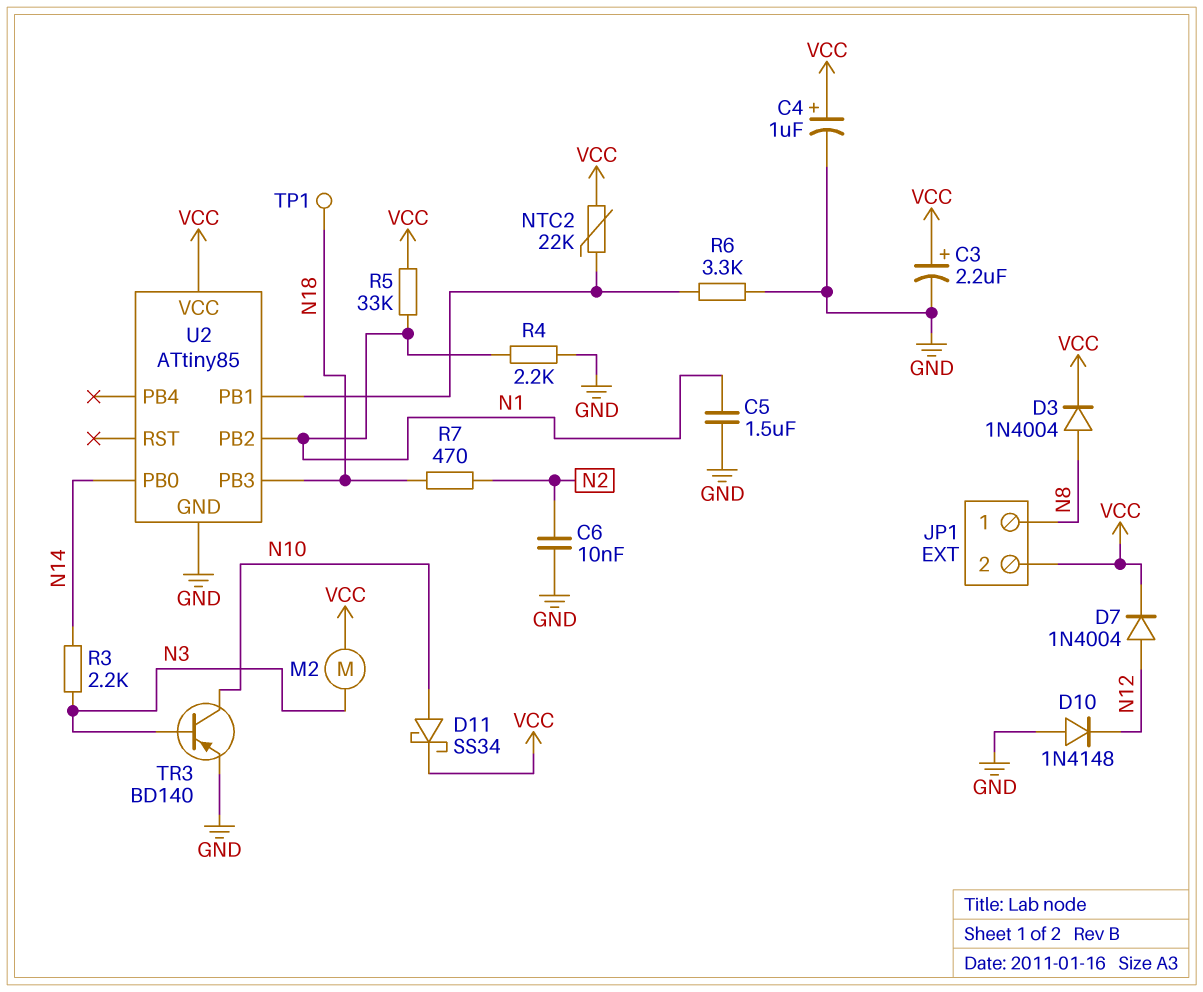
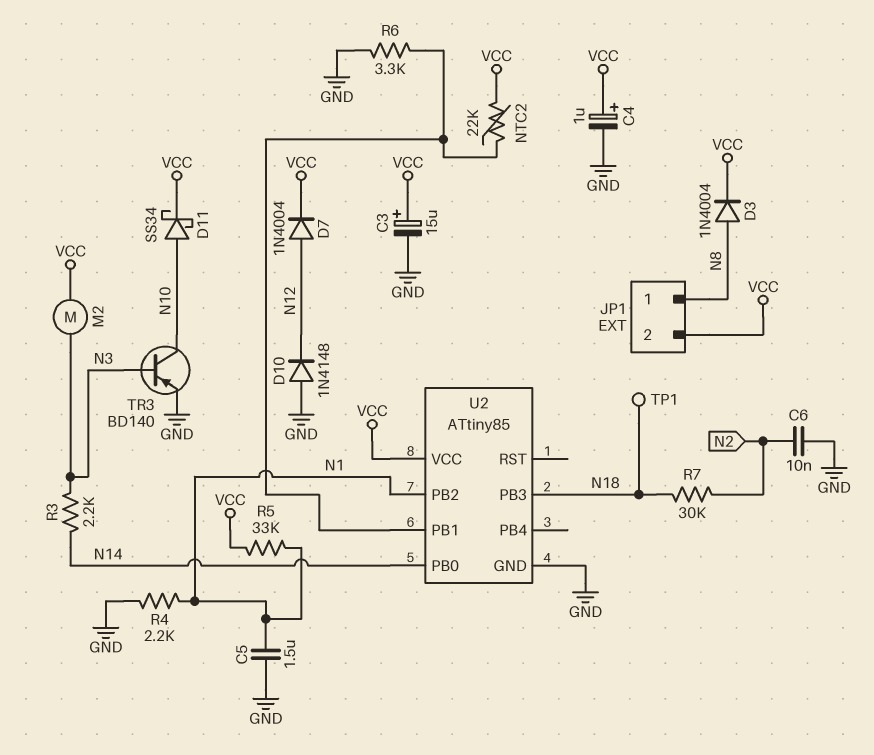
C3: 2.2uF (plus VCC, minus GND) -> 15uF (plus VCC, minus GND)
R7: 470 (N2, N18) -> 30k (N2, N18)

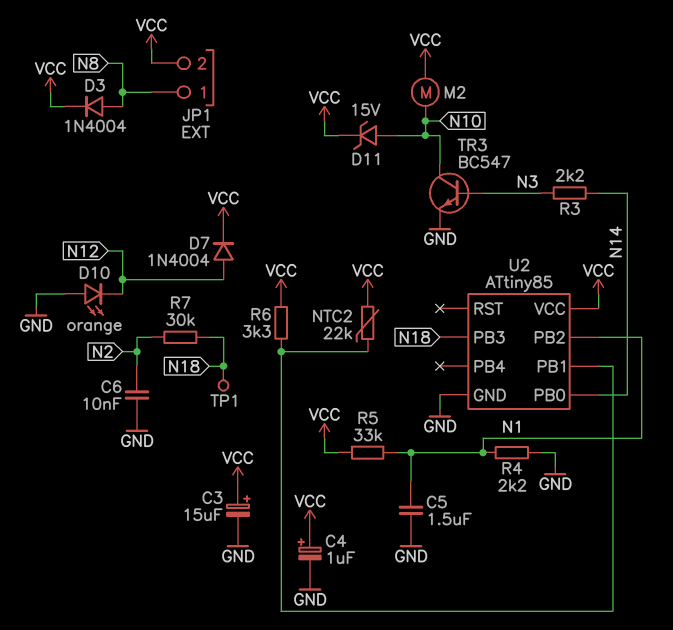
D10: diode 1N4148 (A GND, K N12) -> LED orange (A GND, K N12)
D11: schottky SS34 (A N10, K VCC) -> zener 15V (A N10, K VCC)
M2: motor (N3, VCC) -> motor (N10, VCC)
R6: 3.3k (GND, U2/PB1) -> 3.3k (U2/PB1, VCC)
TR3: PNP BD140 (B N3, C N10, E GND) -> NPN BC547 (B N3, C N10, E GND)

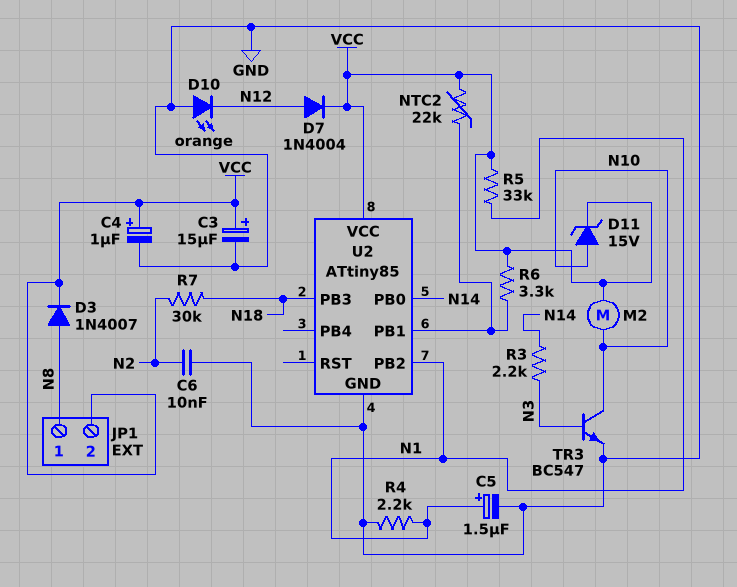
C5: 1.5uF (GND, N1) -> 1.5uF (plus N1, minus GND)
D3: diode 1N4004 (A N8, K VCC) -> diode 1N4007 (A N8, K VCC)
TP1: test point (N18) -> none

